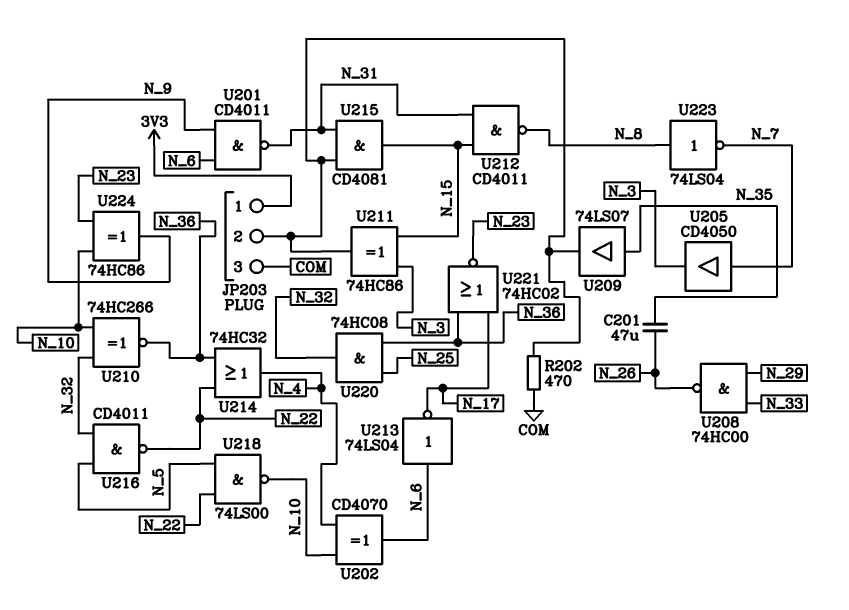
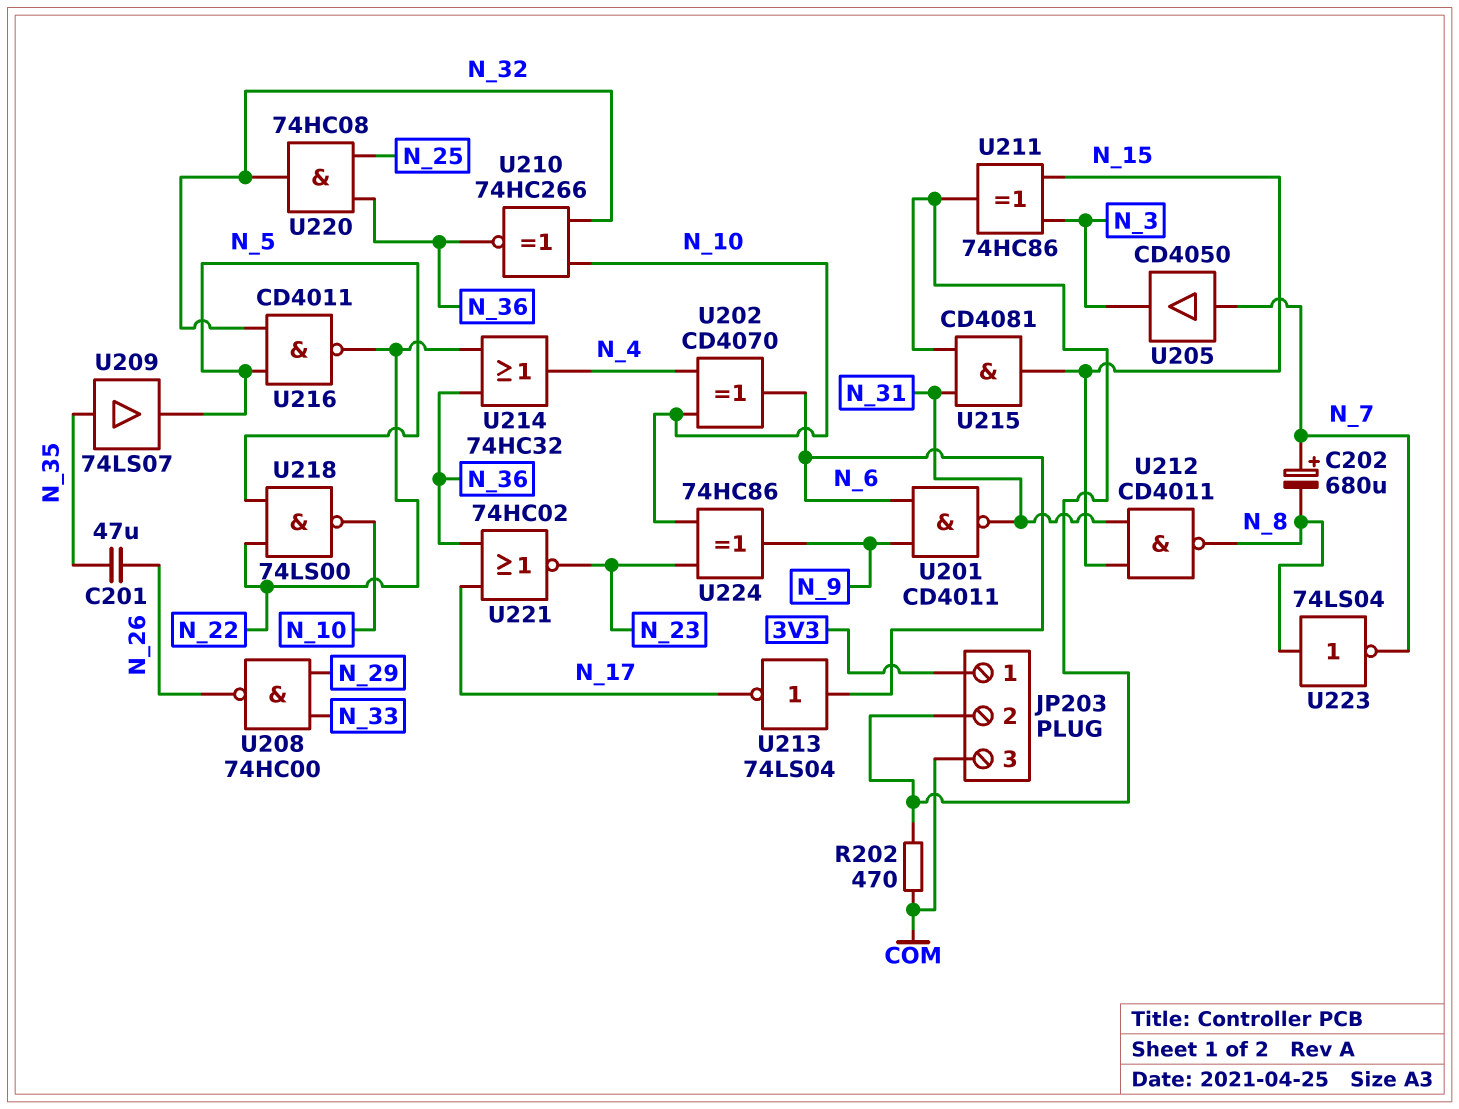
C202: none -> 680uF (plus N_7, minus N_8)
U209: buffer 74LS07 (in N_35, out JP203/2) -> buffer 74LS07 (in N_35, out N_5)

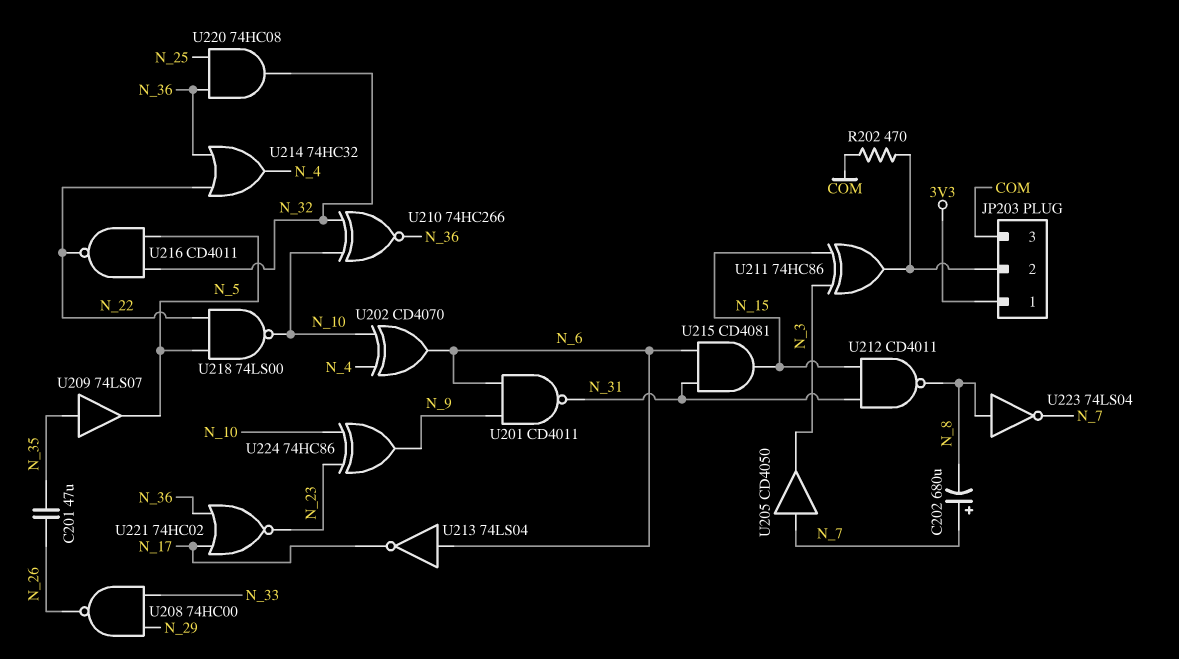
U215: AND CD4081 (in JP203/2, in N_31, out N_15) -> AND CD4081 (in N_6, in N_31, out N_15)

